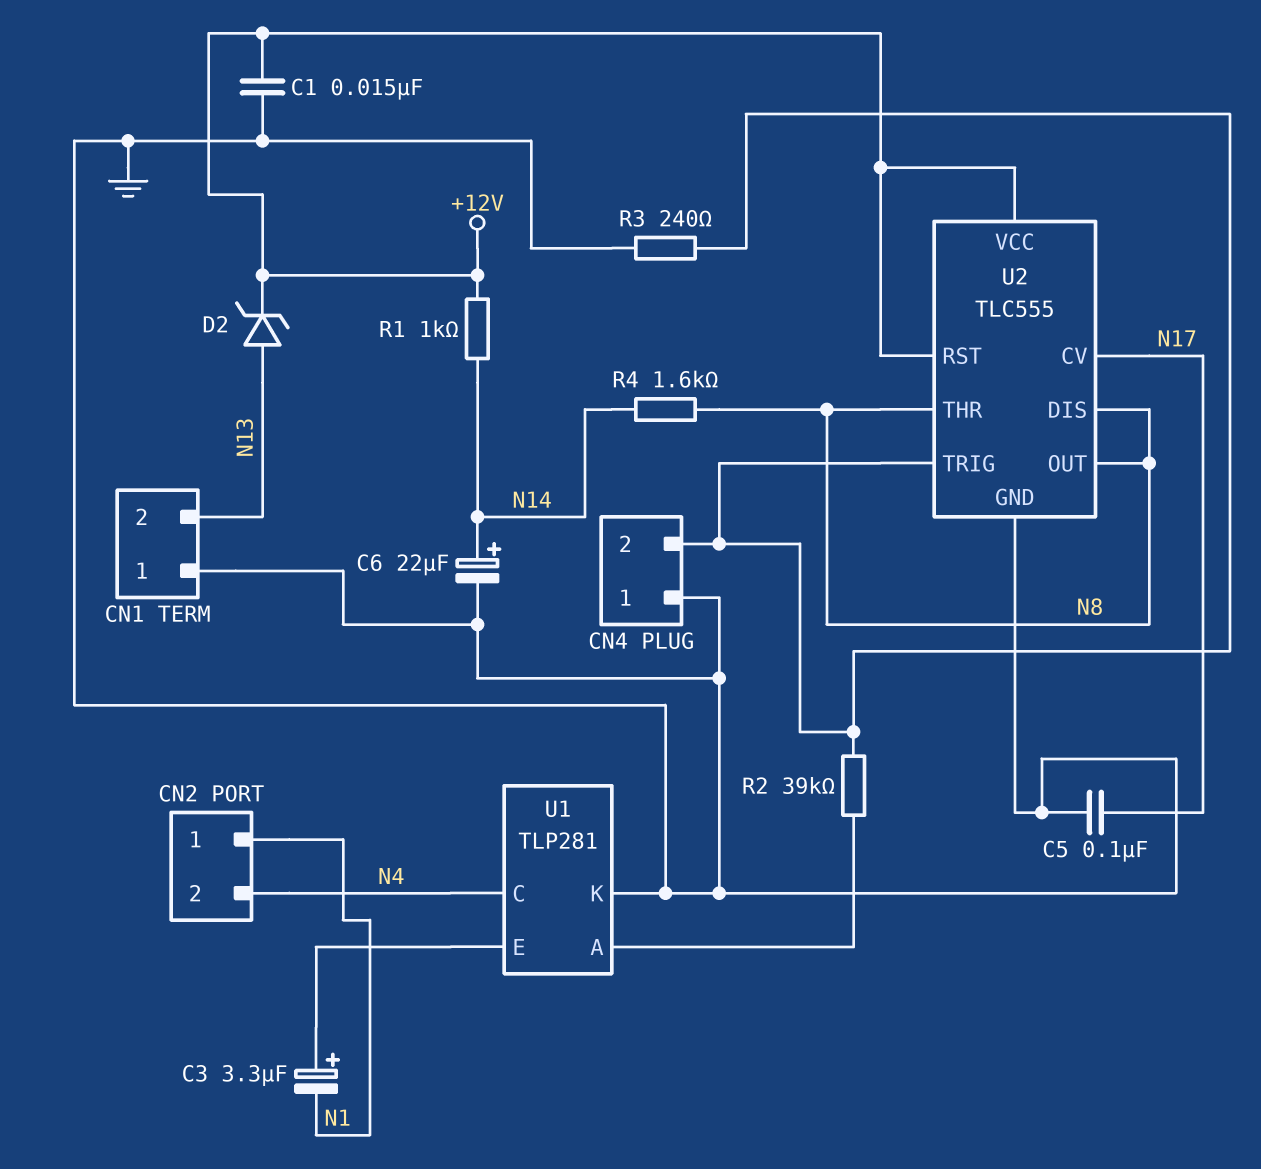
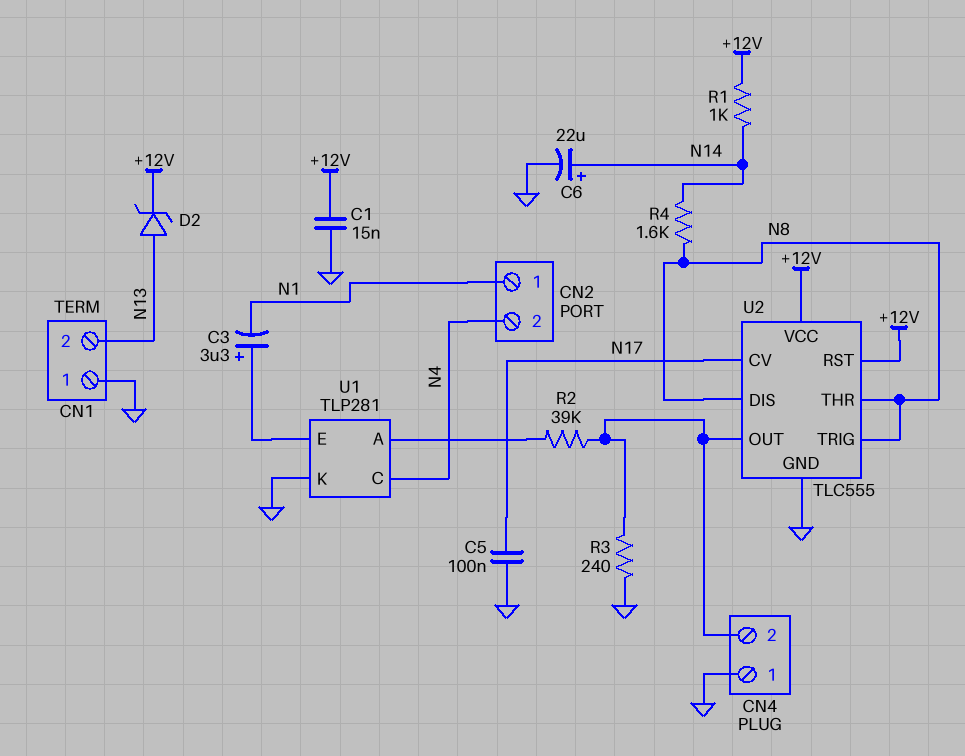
U2 pin OUT: N8 -> CN4/2
U2 pin TRIG: CN4/2 -> N8

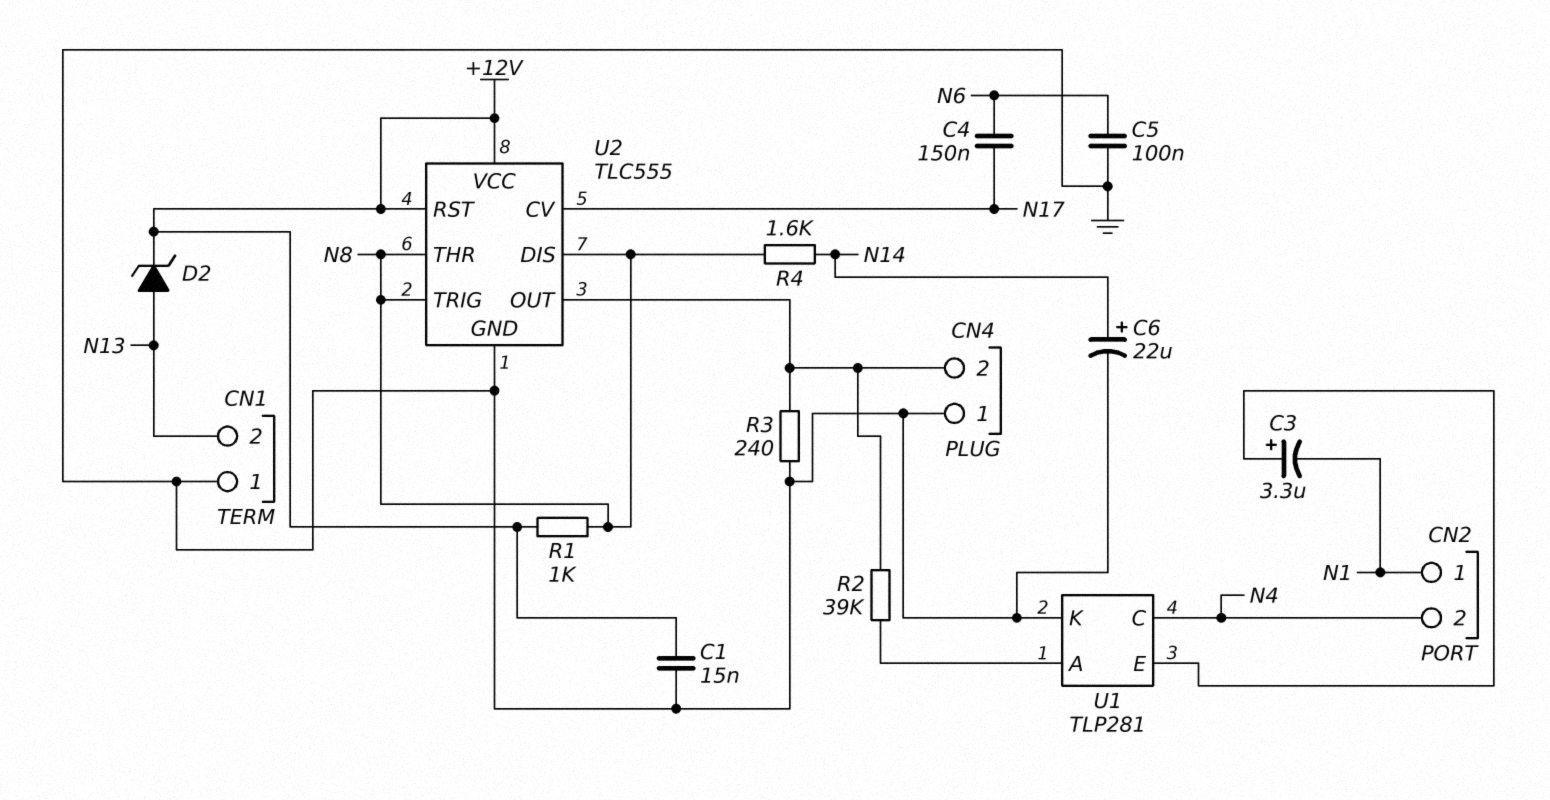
C4: none -> 150nF (N6, N17)
C5: 100nF (GND, N17) -> 100nF (GND, N6)
R1: 1k (+12V, N14) -> 1k (+12V, N8)

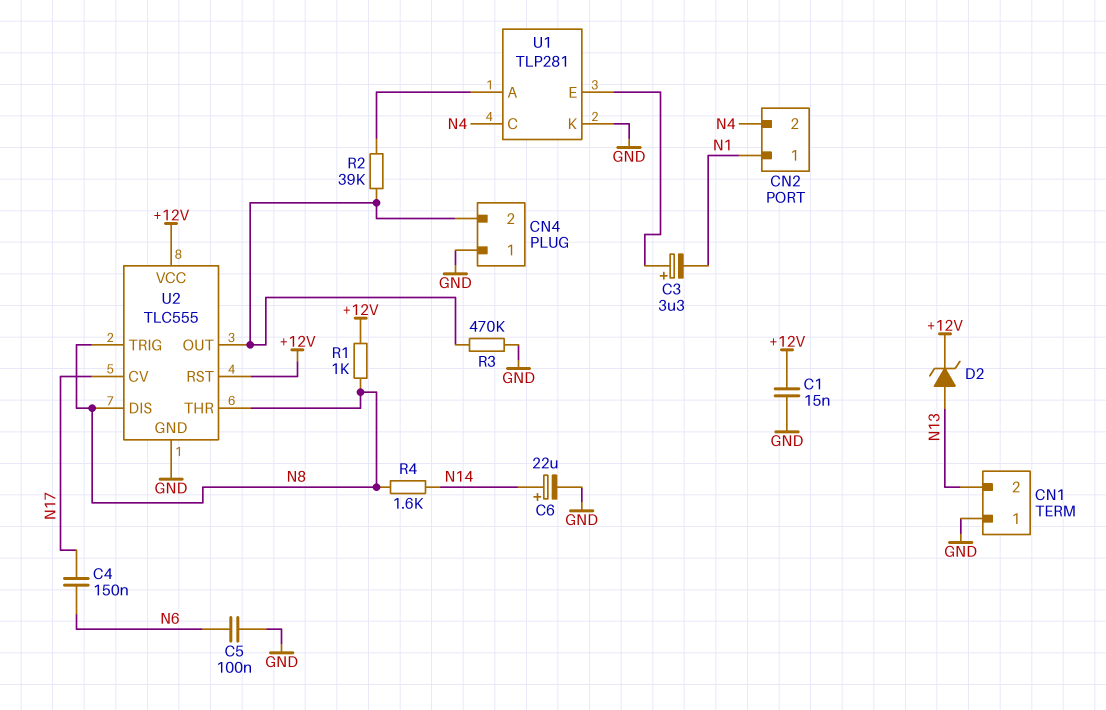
R3: 240 (CN4/2, GND) -> 470k (CN4/2, GND)

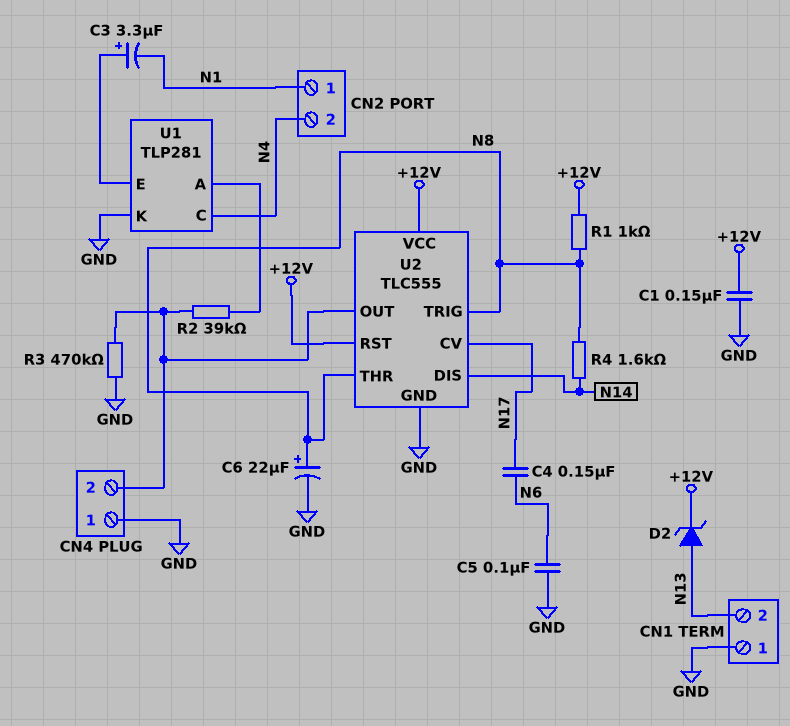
C1: 15nF (+12V, GND) -> 150nF (+12V, GND)
C6: 22uF (plus N14, minus GND) -> 22uF (plus N8, minus GND)
U2 pin DIS: N8 -> N14

